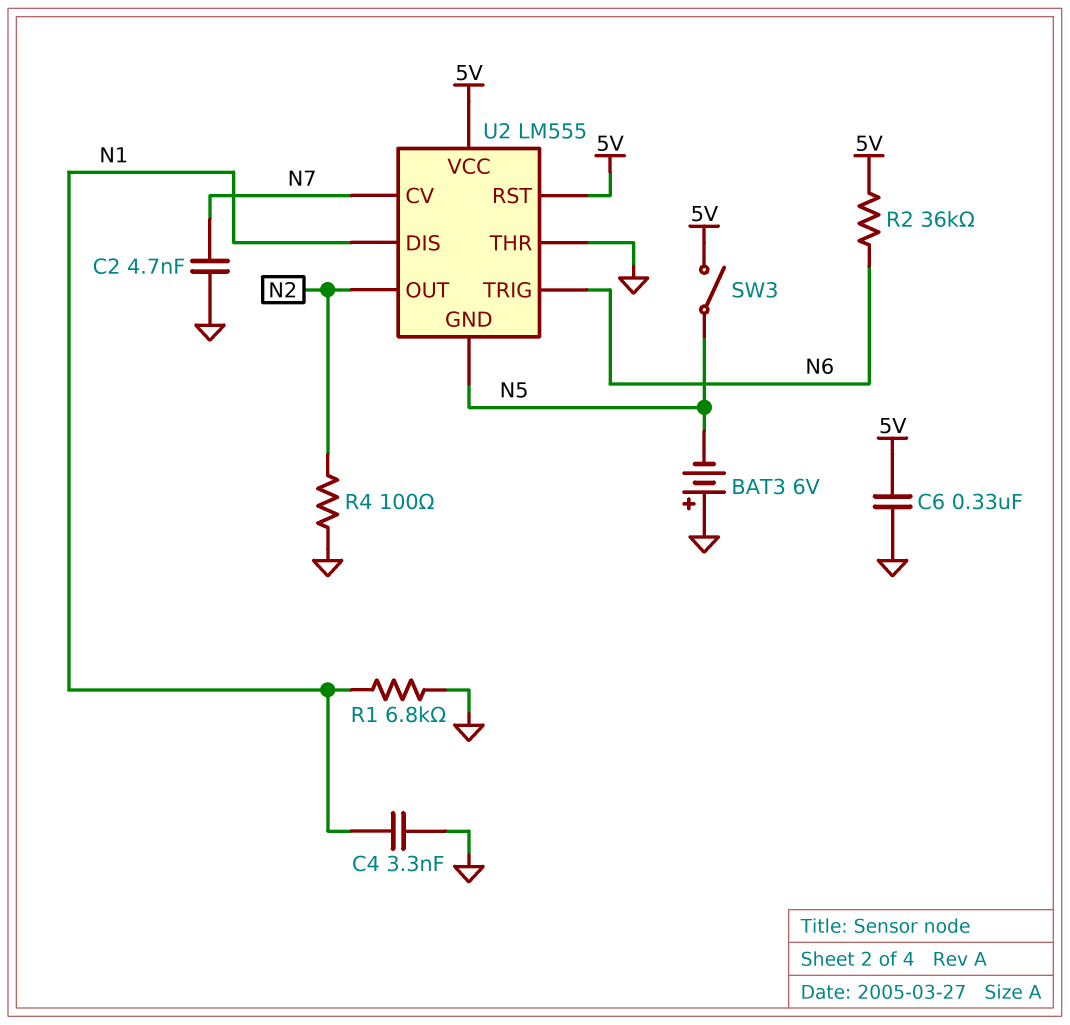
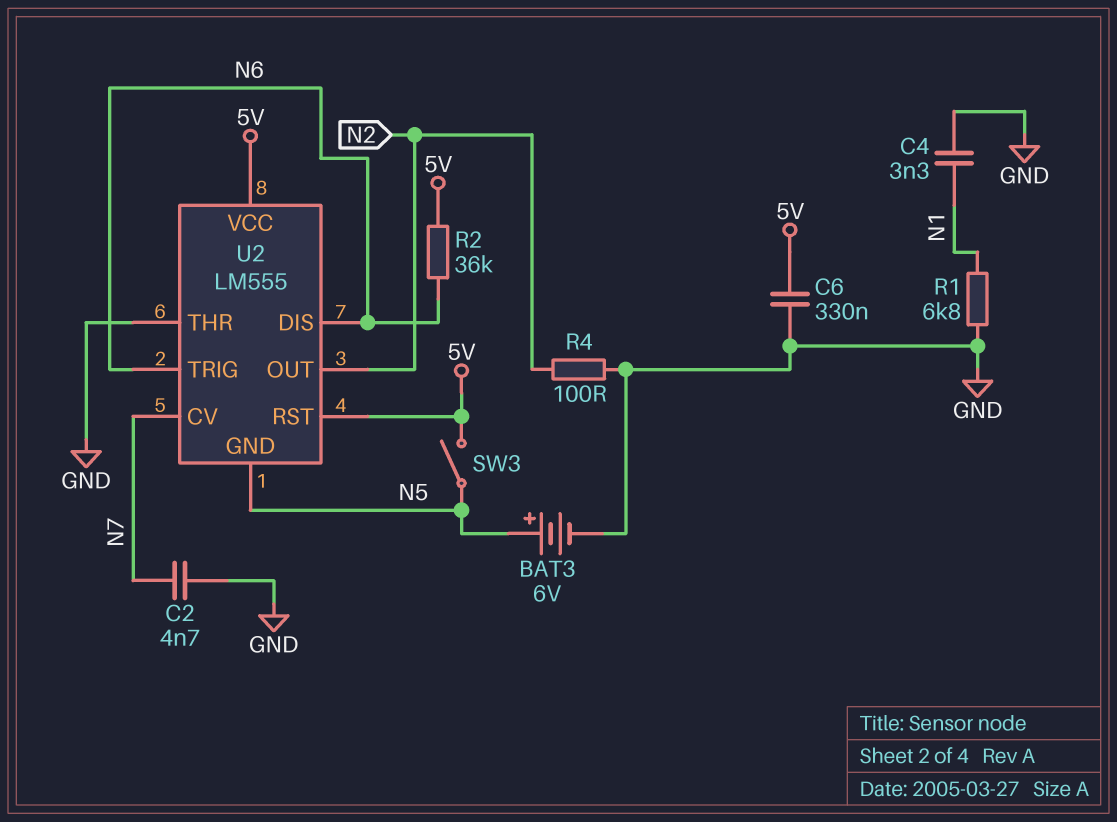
BAT3: 6V (plus GND, minus N5) -> 6V (plus N5, minus GND)
U2 pin DIS: N1 -> N6

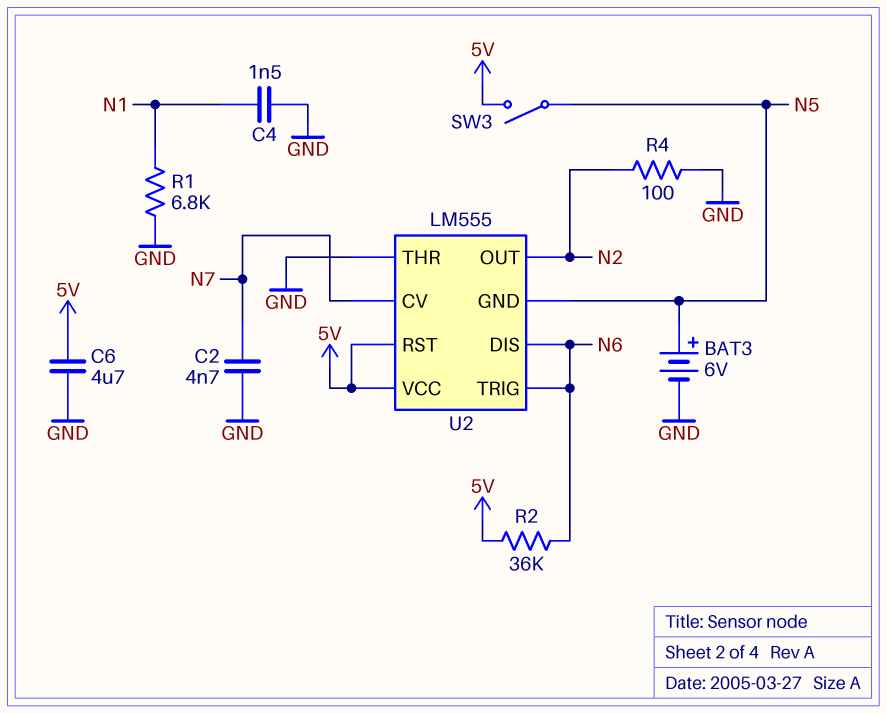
C4: 3.3nF (GND, N1) -> 1.5nF (GND, N1)
C6: 330nF (5V, GND) -> 4.7uF (5V, GND)

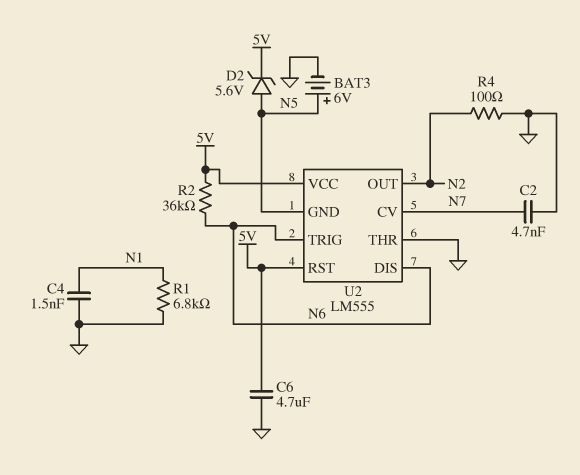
D2: none -> zener 5.6V (A N5, K 5V)
SW3: switch (5V, N5) -> none

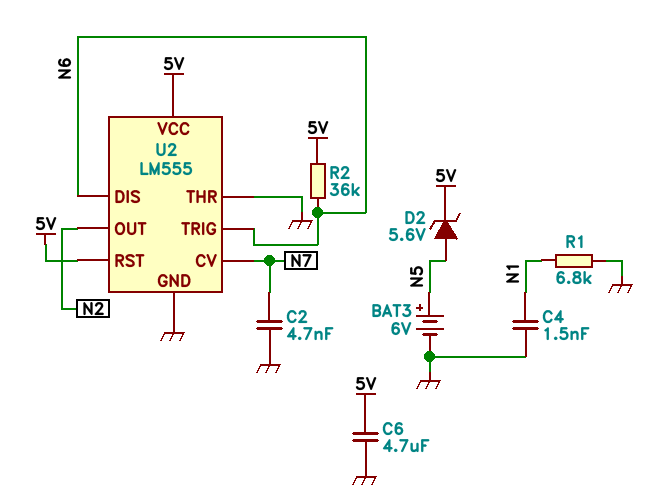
R4: 100 (GND, N2) -> none
U2 pin GND: N5 -> GND

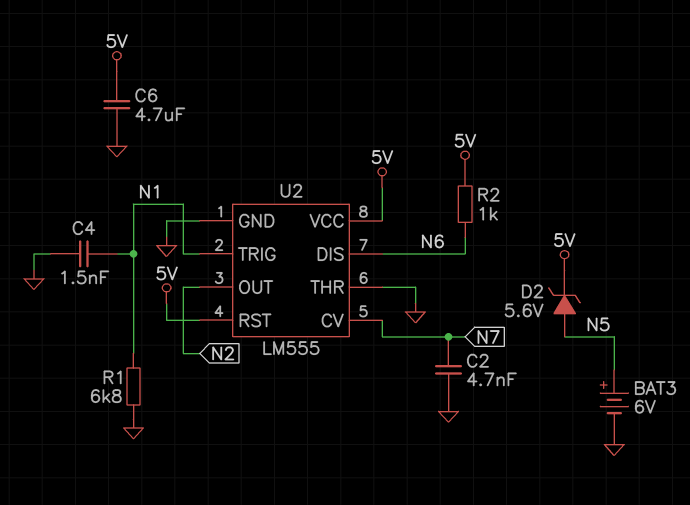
R2: 36k (5V, N6) -> 1k (5V, N6)
U2 pin TRIG: N6 -> N1

